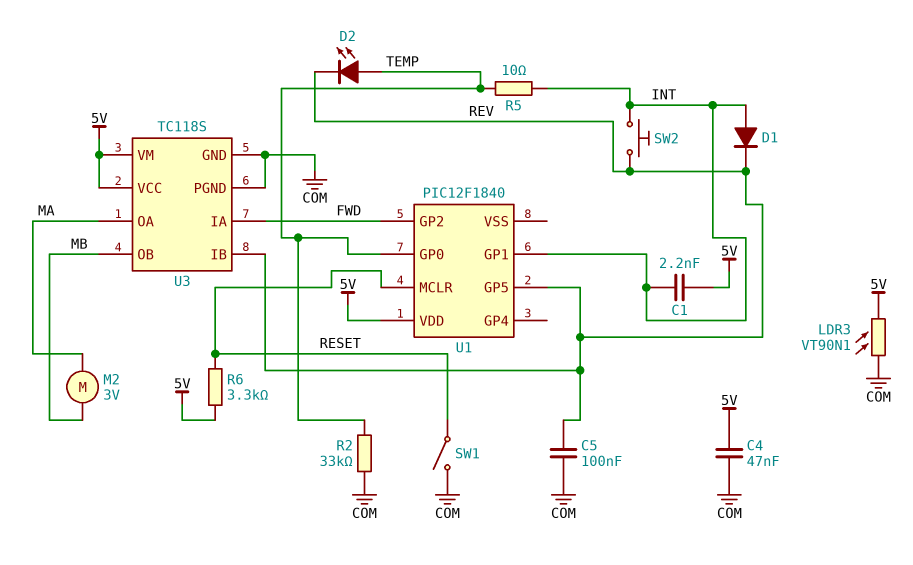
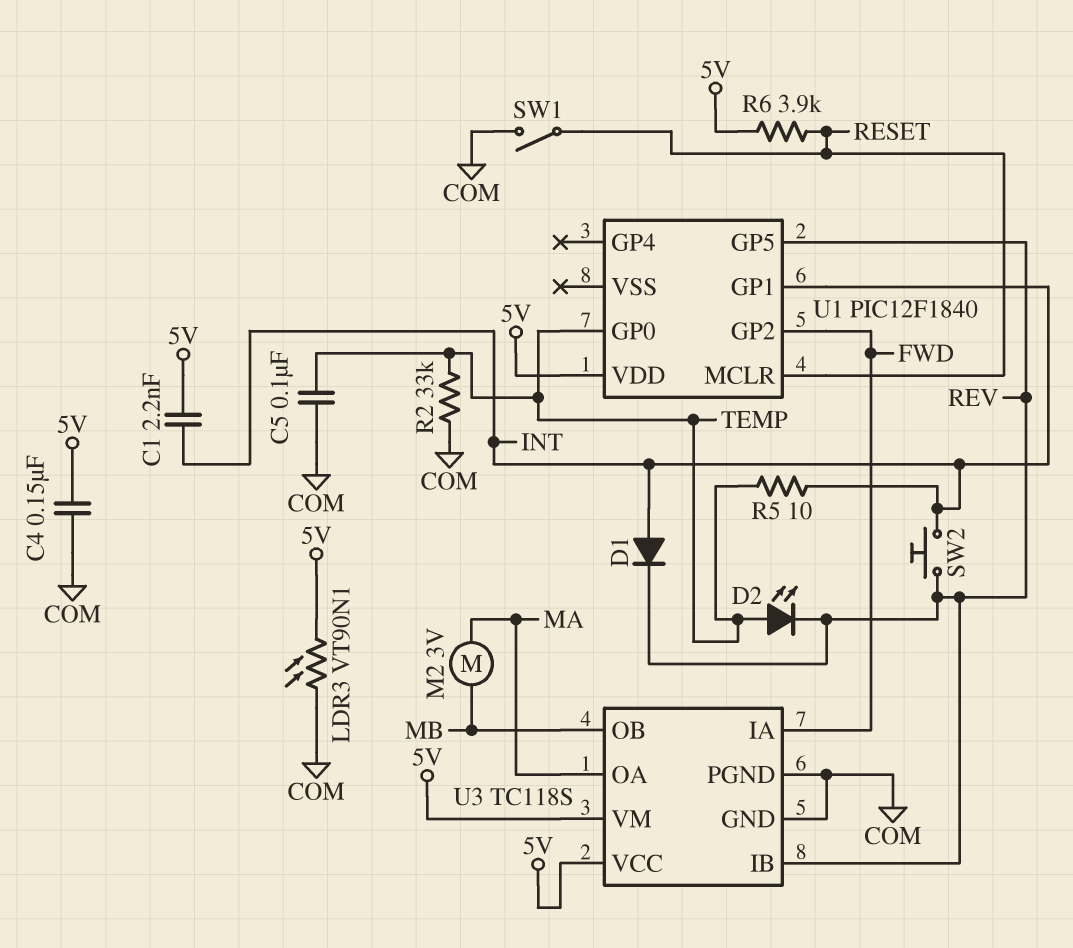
C4: 47nF (5V, COM) -> 150nF (5V, COM)
C5: 100nF (COM, REV) -> 100nF (COM, TEMP)
R6: 3.3k (5V, RESET) -> 3.9k (5V, RESET)

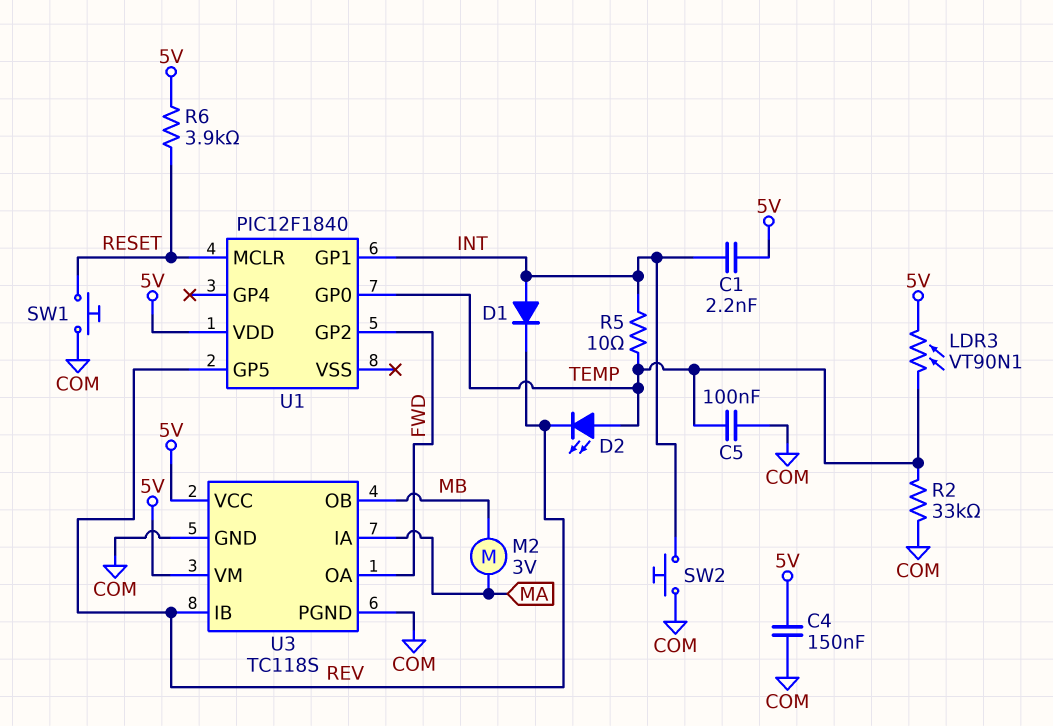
LDR3: VT90N1 (5V, COM) -> VT90N1 (5V, TEMP)
SW1: switch (COM, RESET) -> button (COM, RESET)
SW2: button (INT, REV) -> button (COM, INT)
U3 pin IA: FWD -> MA
U3 pin OA: MA -> FWD

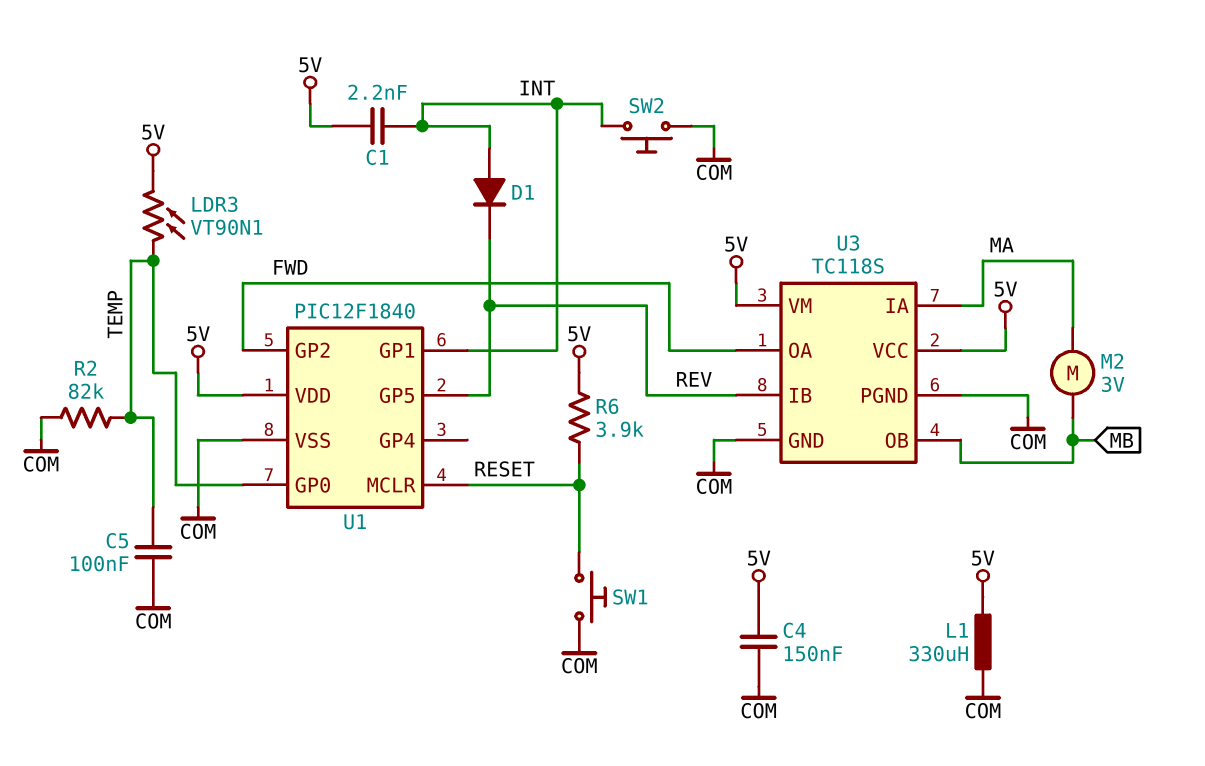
D2: LED (A TEMP, K REV) -> none
L1: none -> 330uH (5V, COM)
R2: 33k (COM, TEMP) -> 82k (COM, TEMP)
R5: 10 (INT, TEMP) -> none
U1 pin VSS: none -> COM

